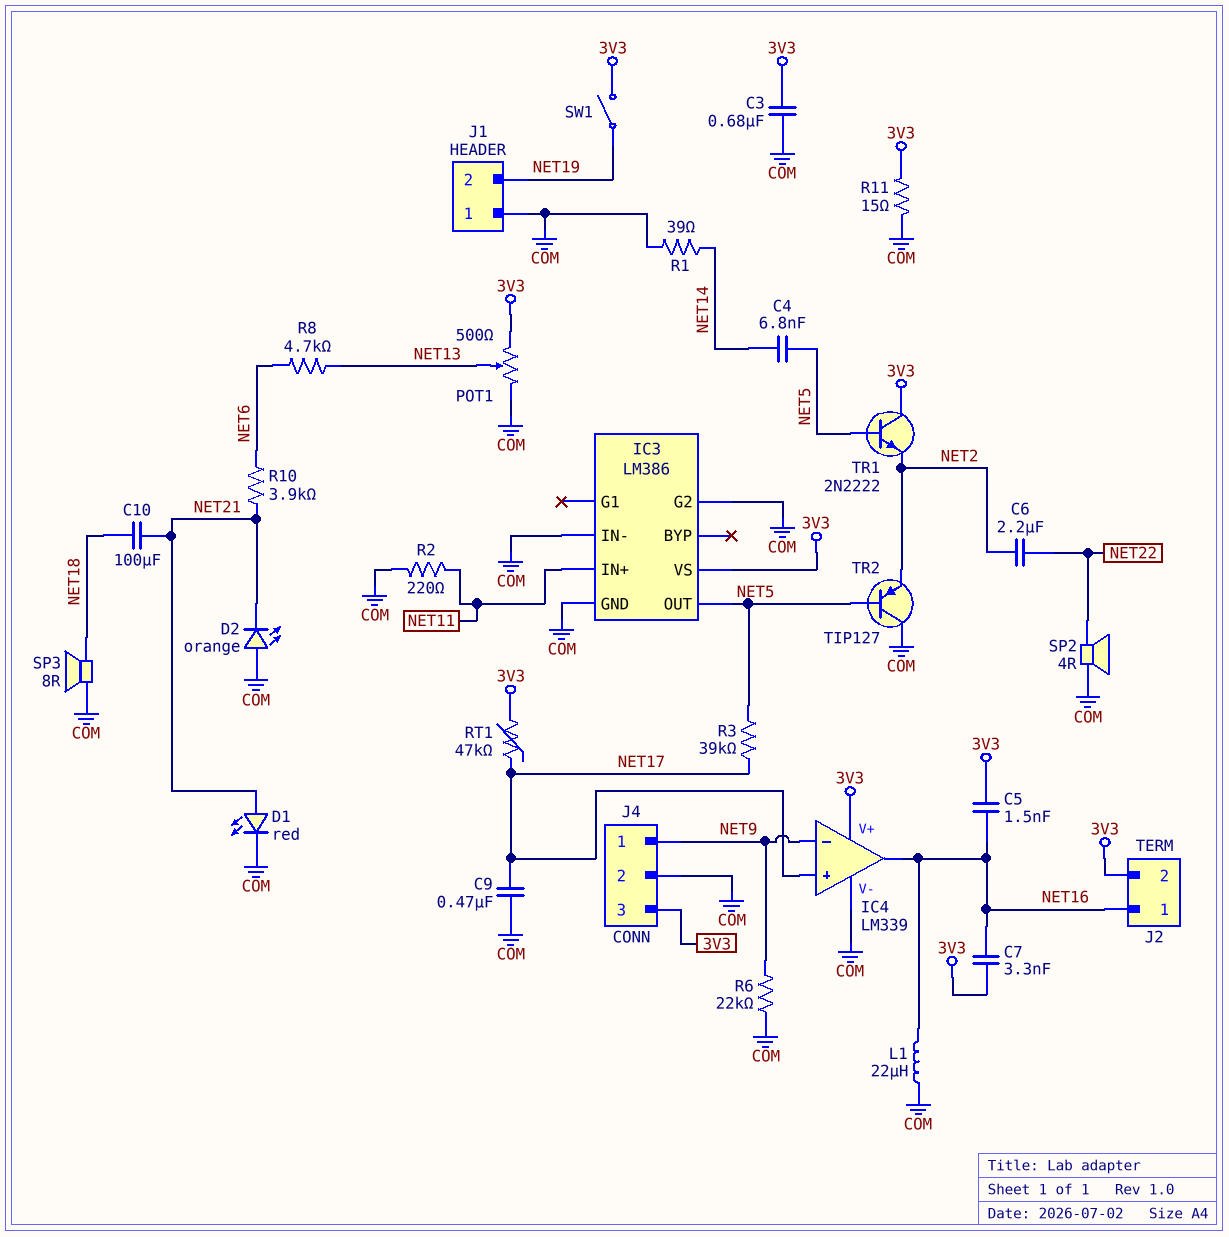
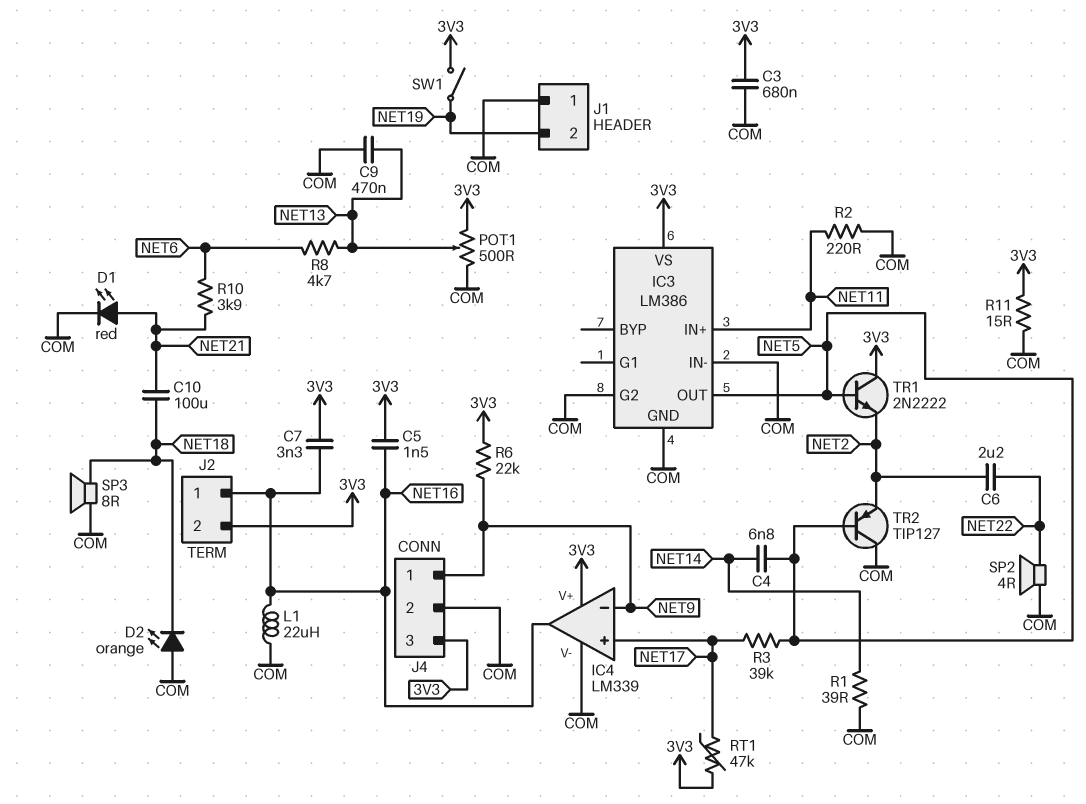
C9: 470nF (COM, NET17) -> 470nF (COM, NET13)
D2: LED orange (A COM, K NET21) -> LED orange (A COM, K NET18)
R6: 22k (COM, NET9) -> 22k (3V3, NET9)

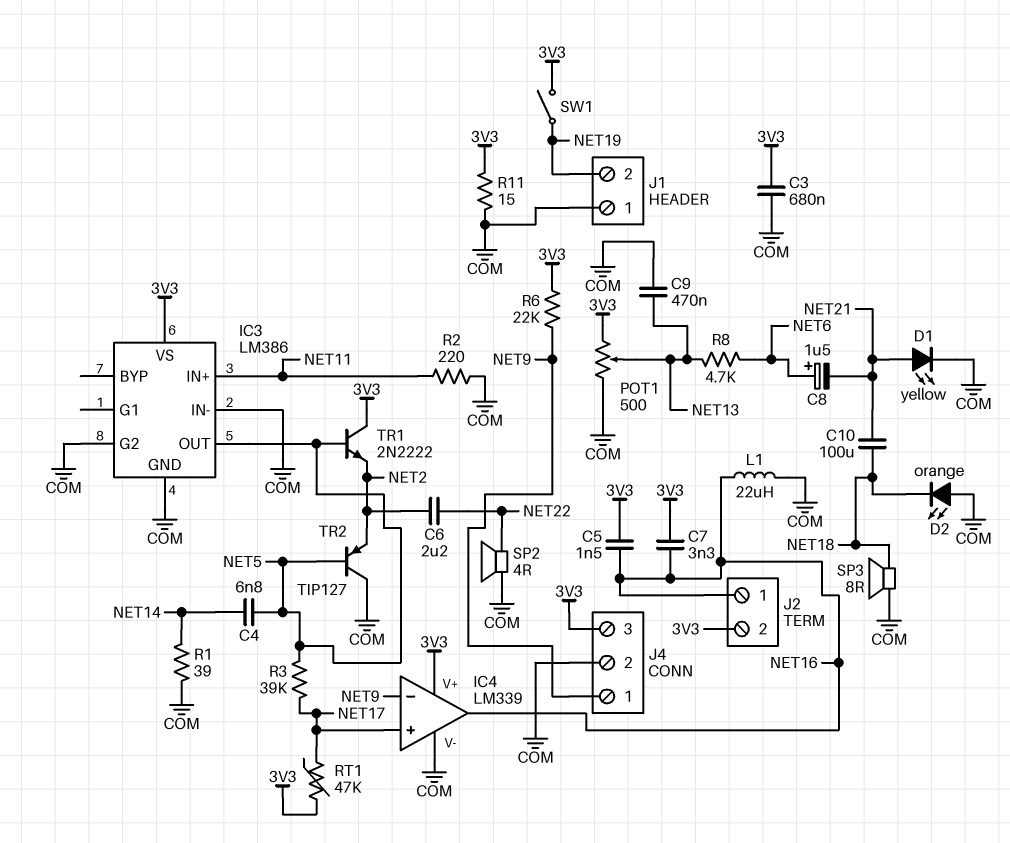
C8: none -> 1.5uF (plus NET6, minus NET21)
D1: LED red (A NET21, K COM) -> LED yellow (A NET21, K COM)
R10: 3.9k (NET6, NET21) -> none

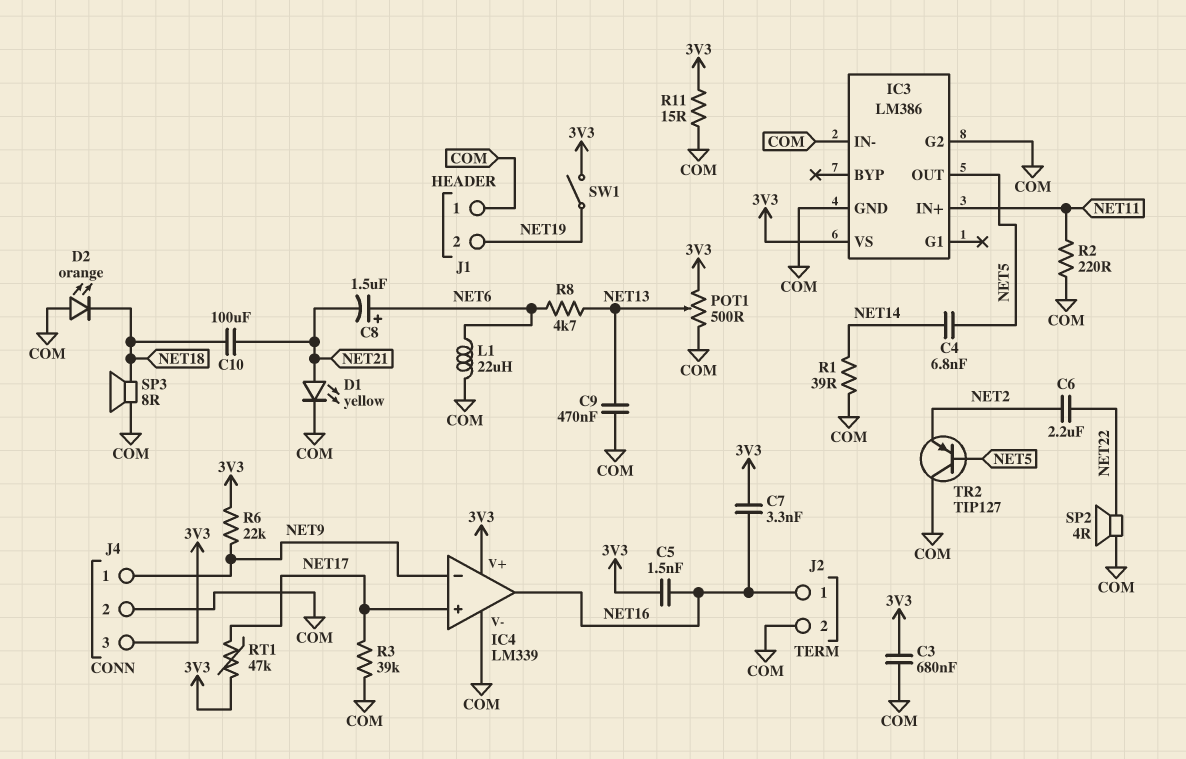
J2 pin 2: 3V3 -> COM
L1: 22uH (COM, NET16) -> 22uH (COM, NET6)
R3: 39k (NET5, NET17) -> 39k (COM, NET17)
TR1: NPN 2N2222 (B NET5, C 3V3, E NET2) -> none

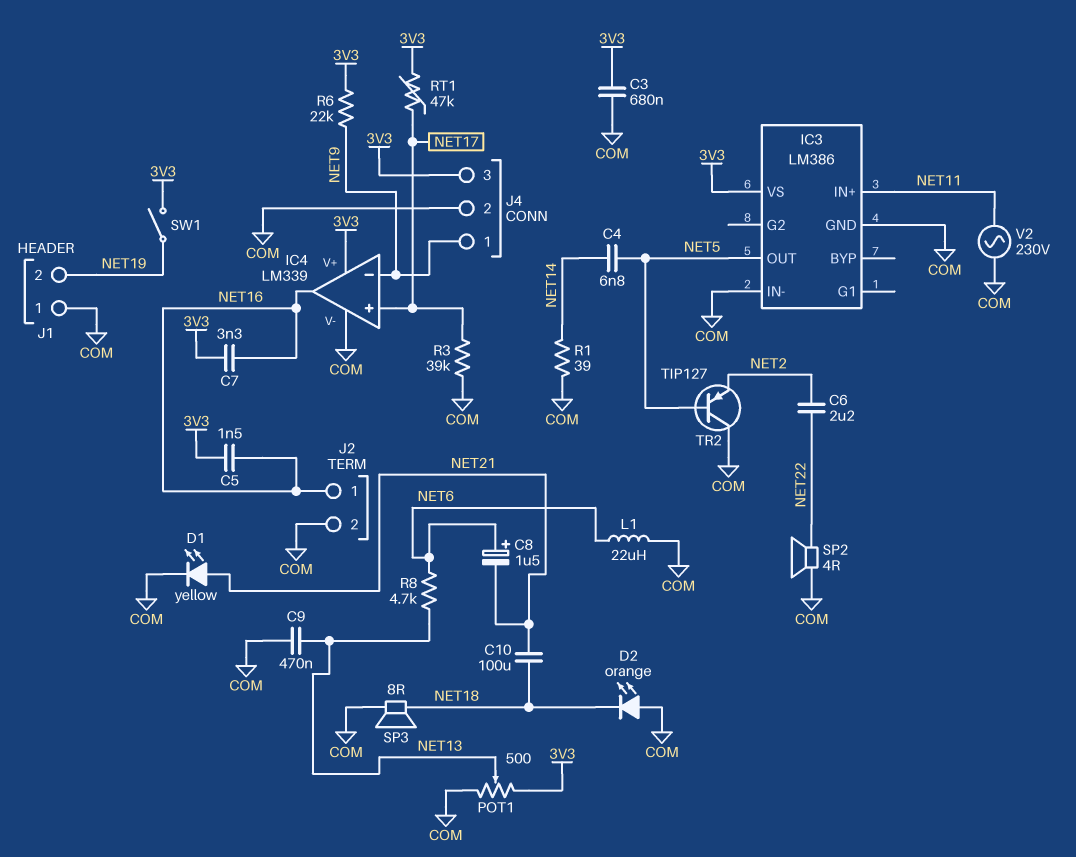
IC3 pin G2: COM -> none
R2: 220 (COM, NET11) -> none
R11: 15 (3V3, COM) -> none
V2: none -> AC 230V (COM, NET11)

